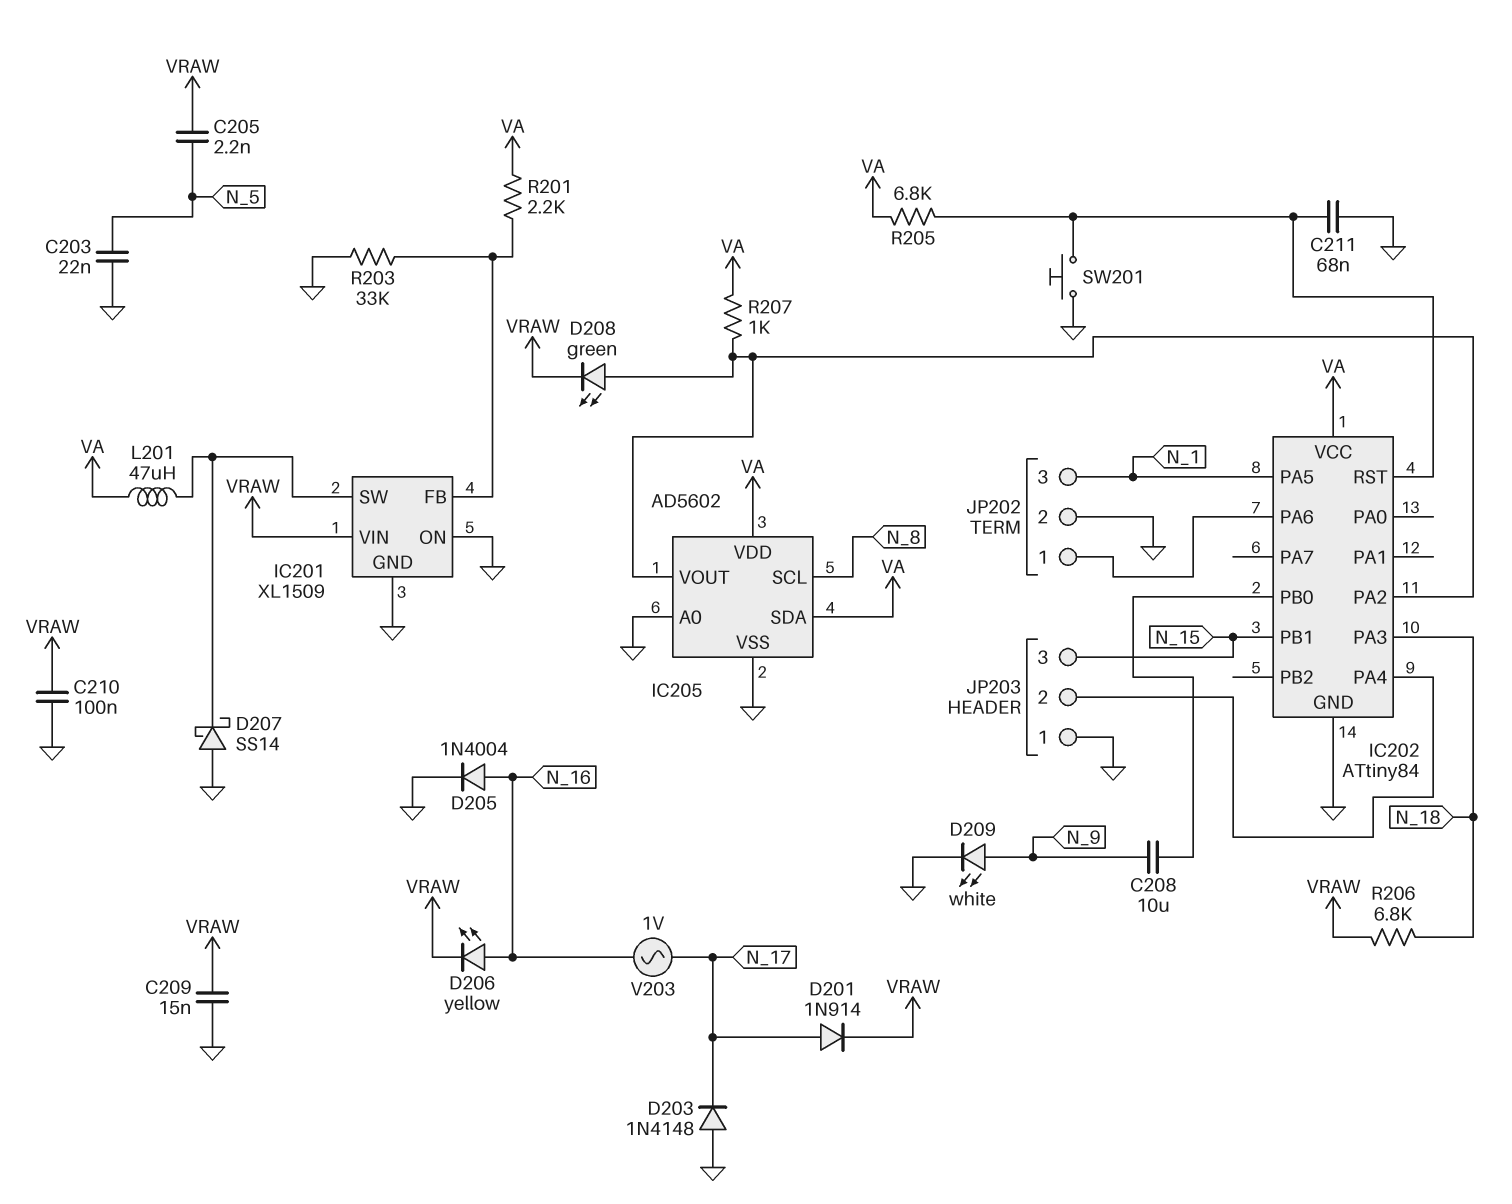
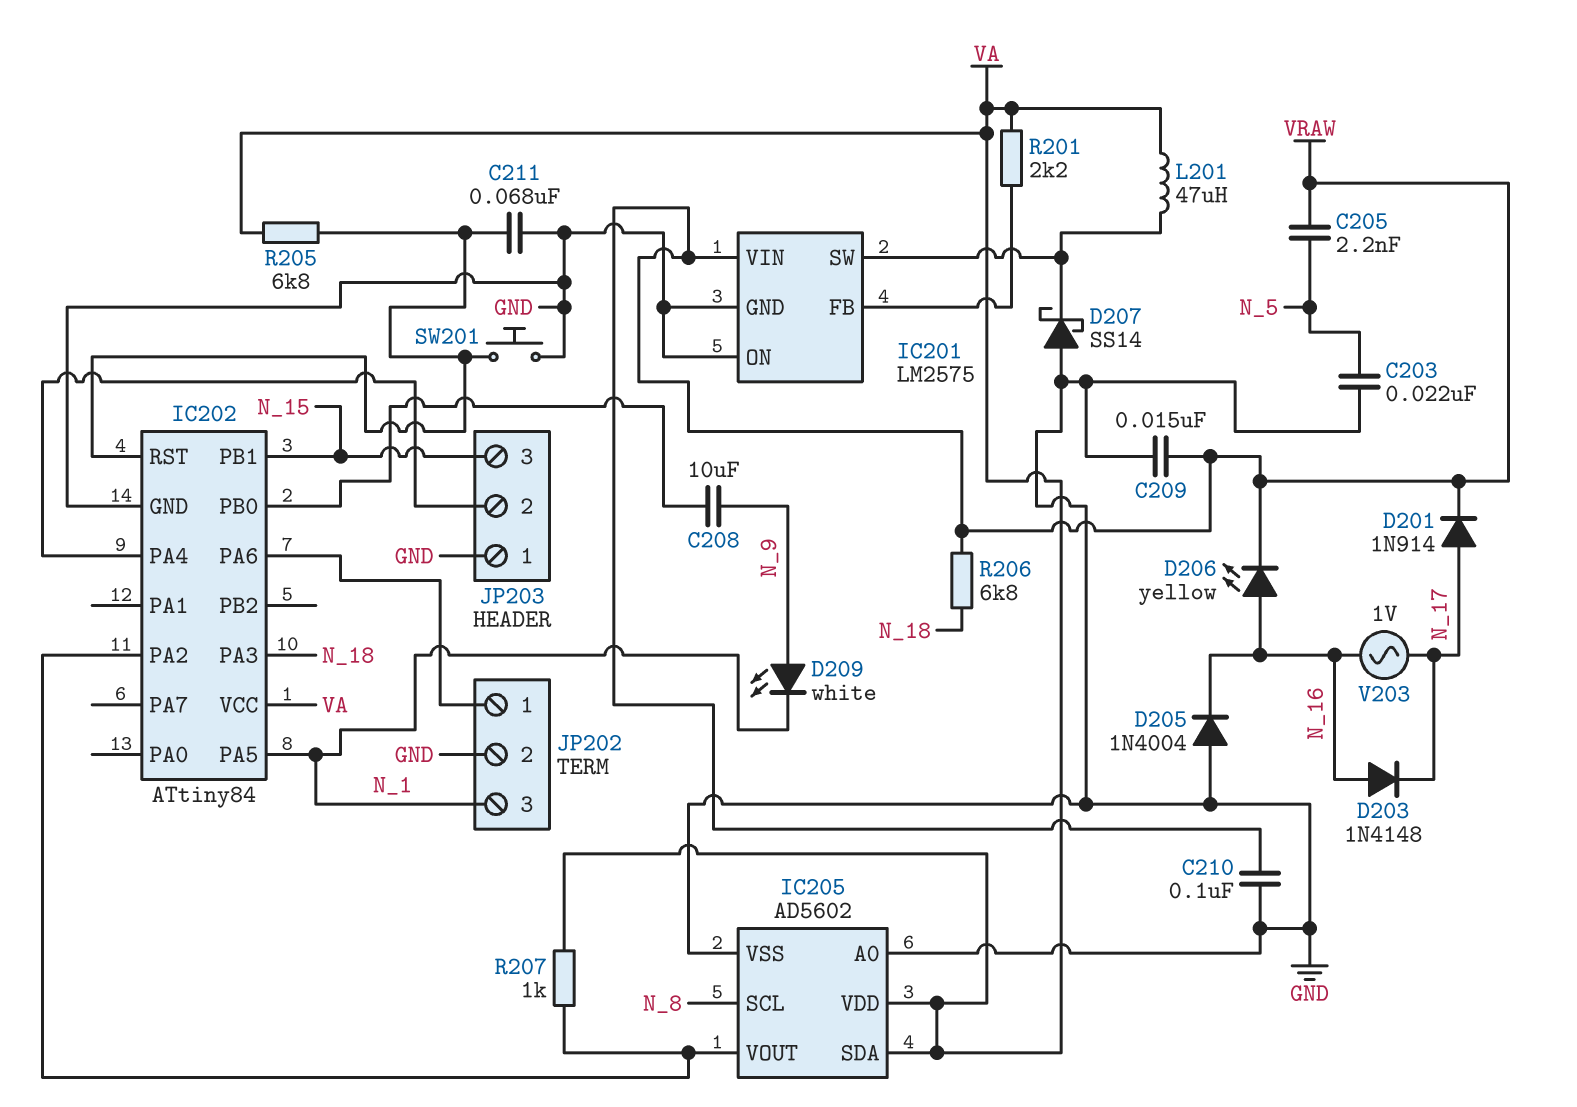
D203: diode 1N4148 (A GND, K N_17) -> diode 1N4148 (A N_16, K N_17)
D205: diode 1N4004 (A N_16, K GND) -> diode 1N4004 (A GND, K N_16)
D208: LED green (A IC202/PA2, K VRAW) -> none
D209: LED white (A N_9, K GND) -> LED white (A N_9, K N_1)
IC201: XL1509 -> LM2575
R203: 33k (GND, IC201/FB) -> none

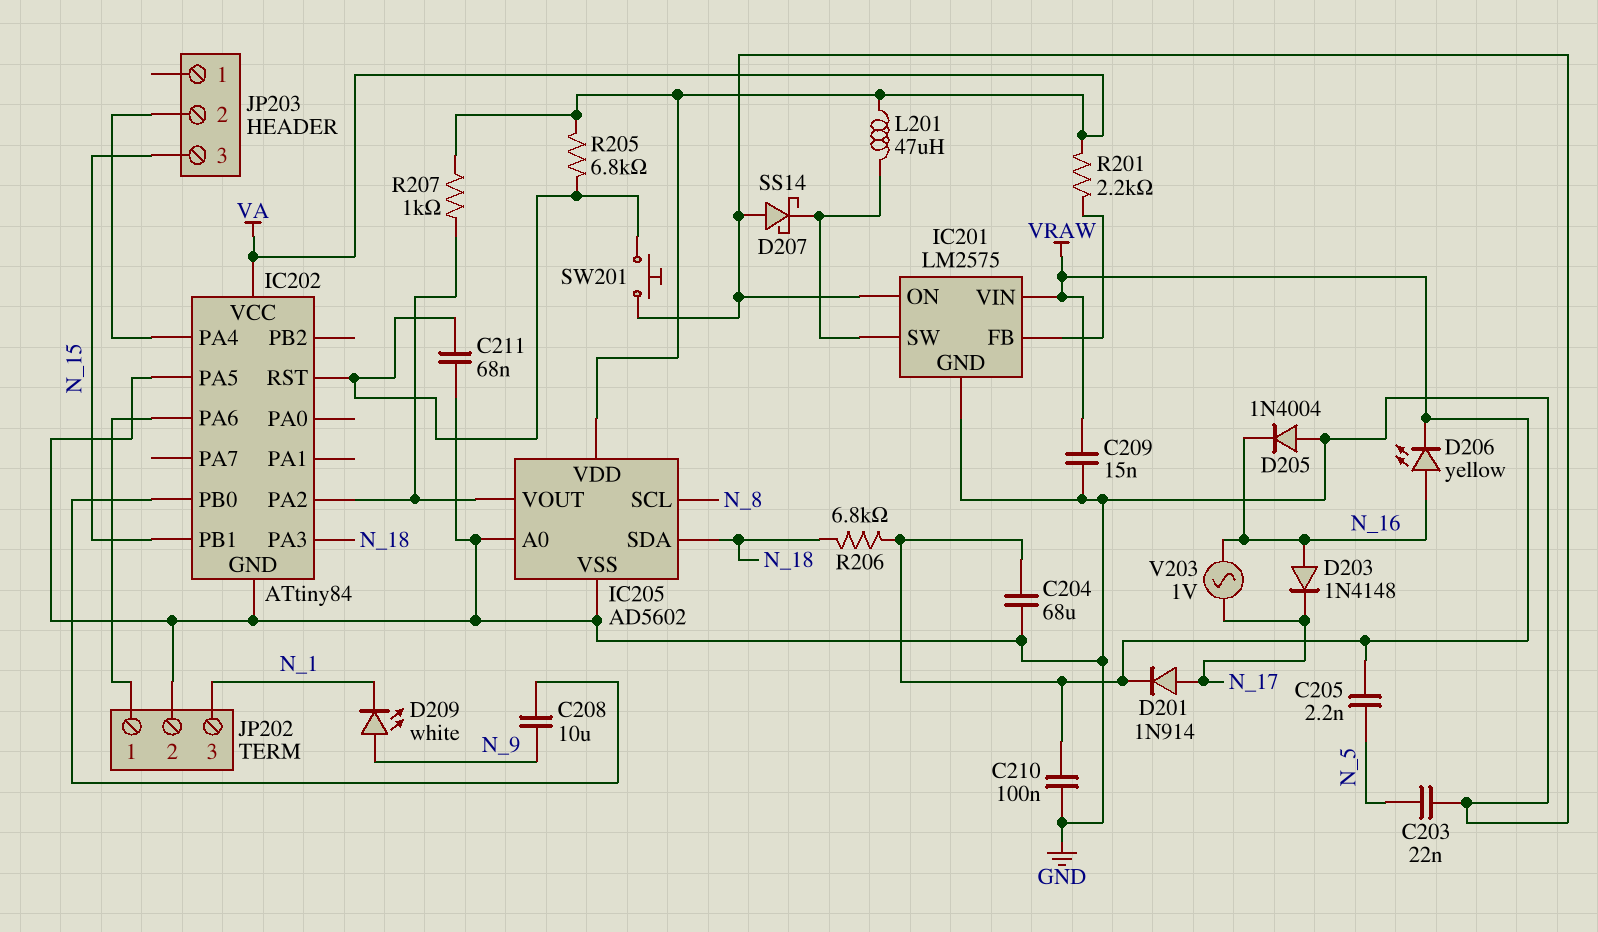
C204: none -> 68uF (GND, VRAW)
IC202 pin PA5: N_1 -> GND
IC205 pin SDA: VA -> N_18
JP203 pin 1: GND -> none

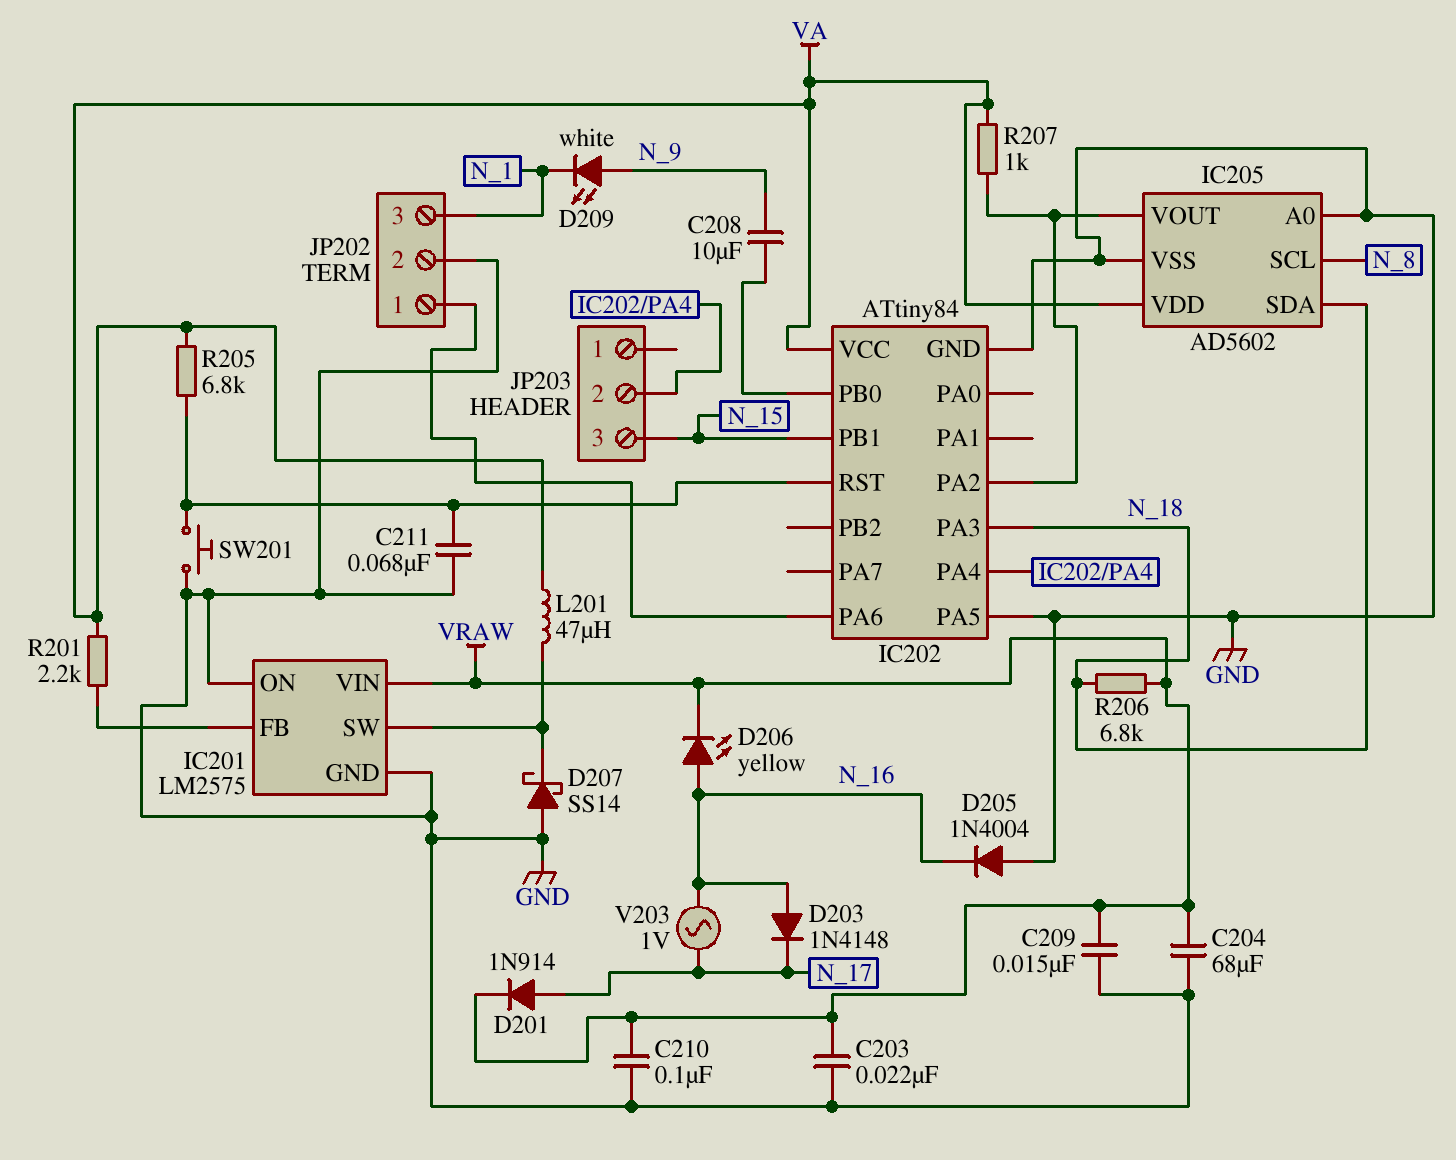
C203: 22nF (GND, N_5) -> 22nF (GND, VRAW)
C205: 2.2nF (N_5, VRAW) -> none

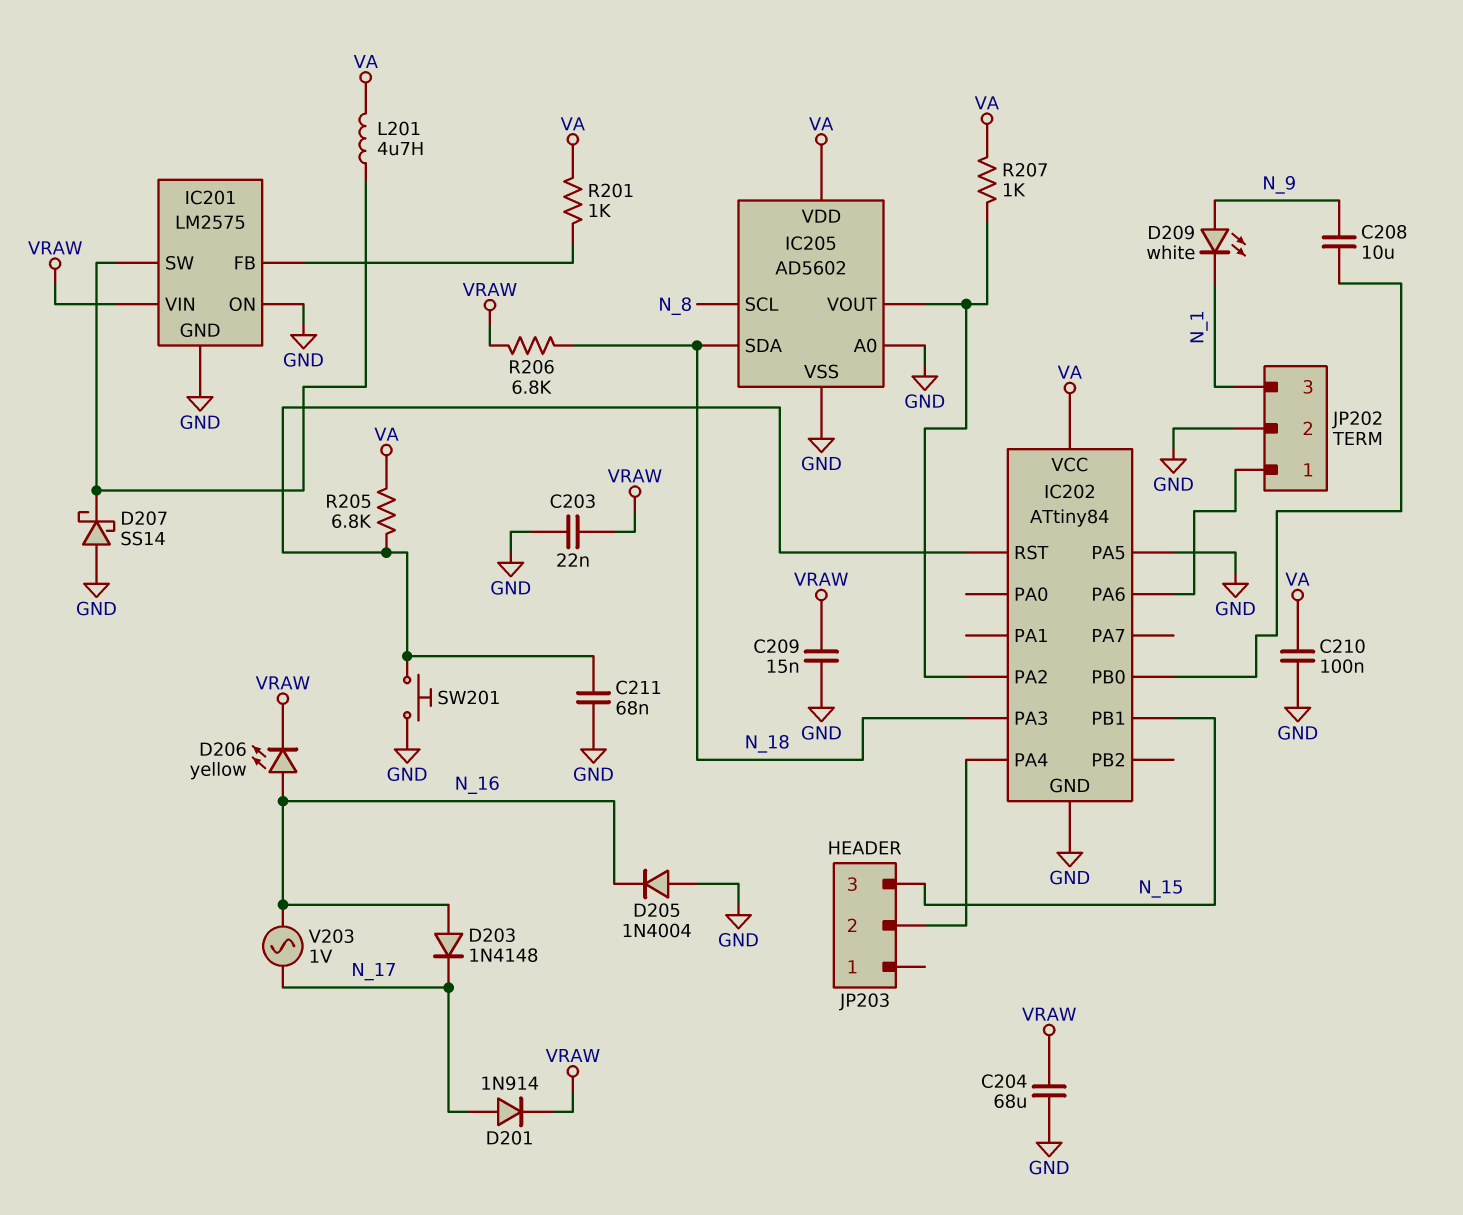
C210: 100nF (GND, VRAW) -> 100nF (GND, VA)
L201: 47uH (IC201/SW, VA) -> 4.7uH (IC201/SW, VA)
R201: 2.2k (IC201/FB, VA) -> 1k (IC201/FB, VA)

